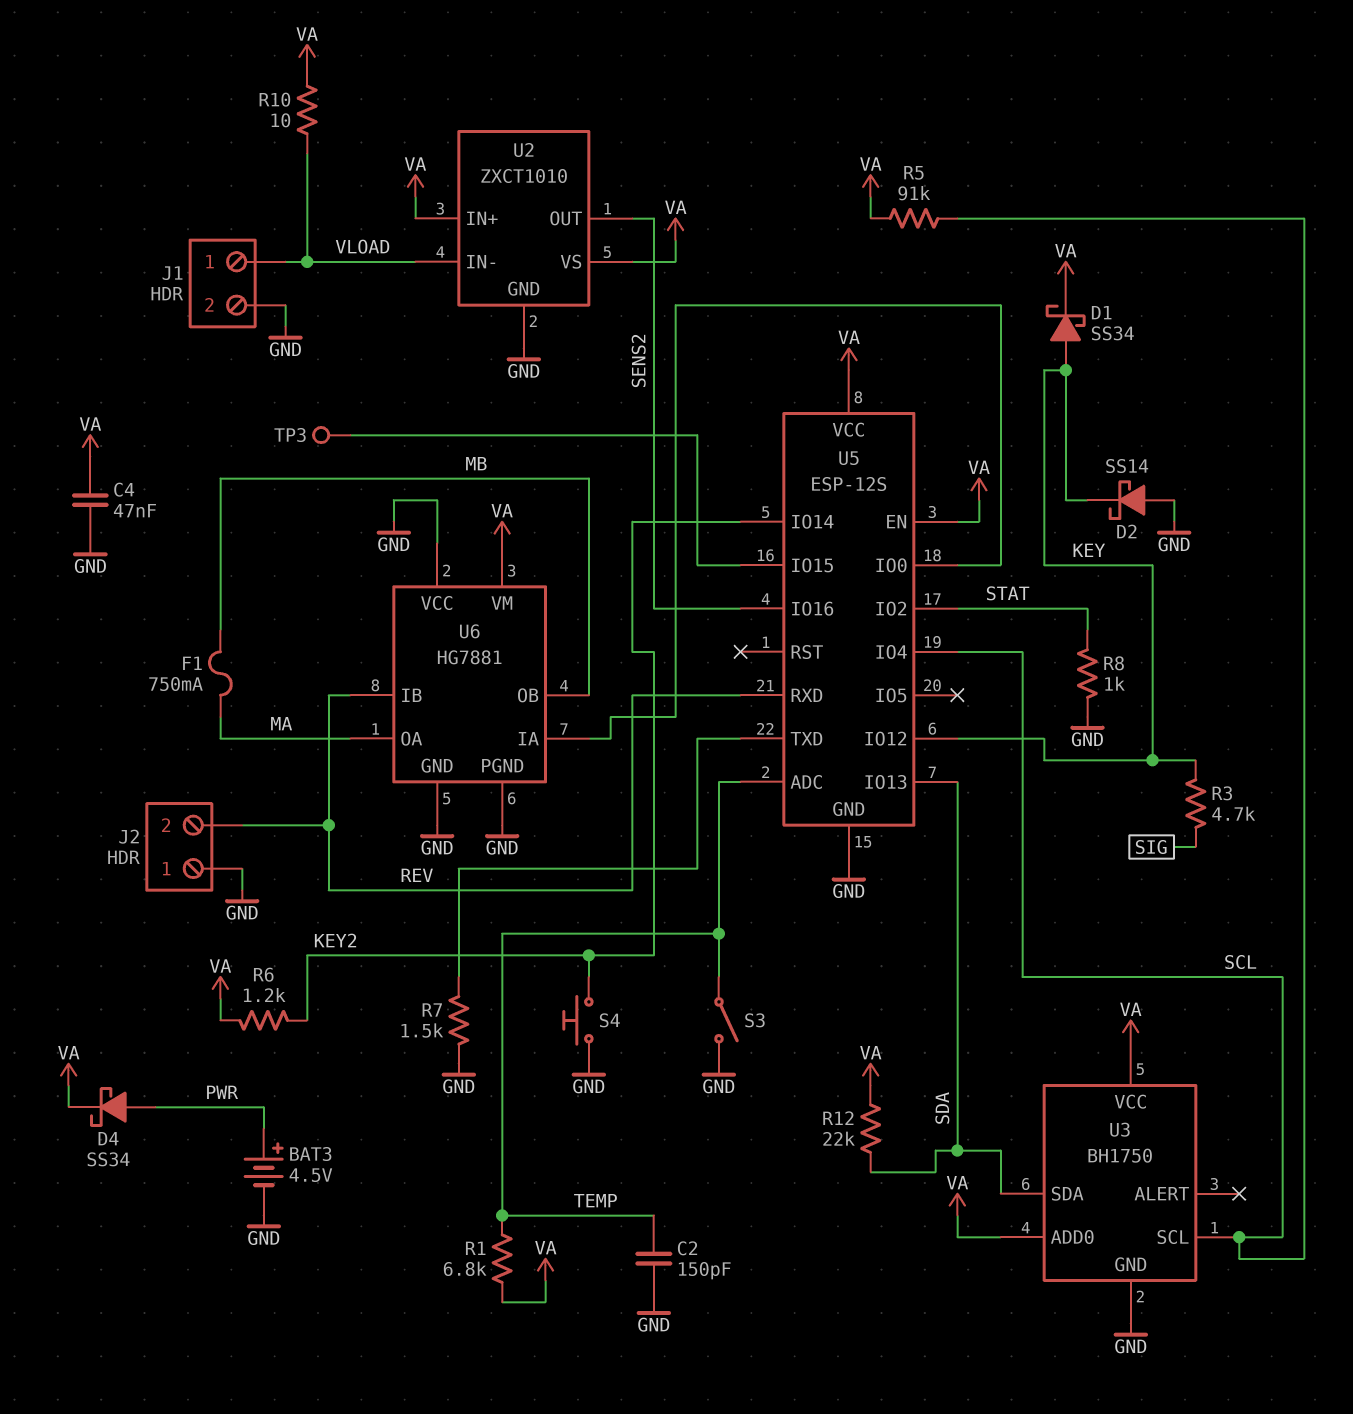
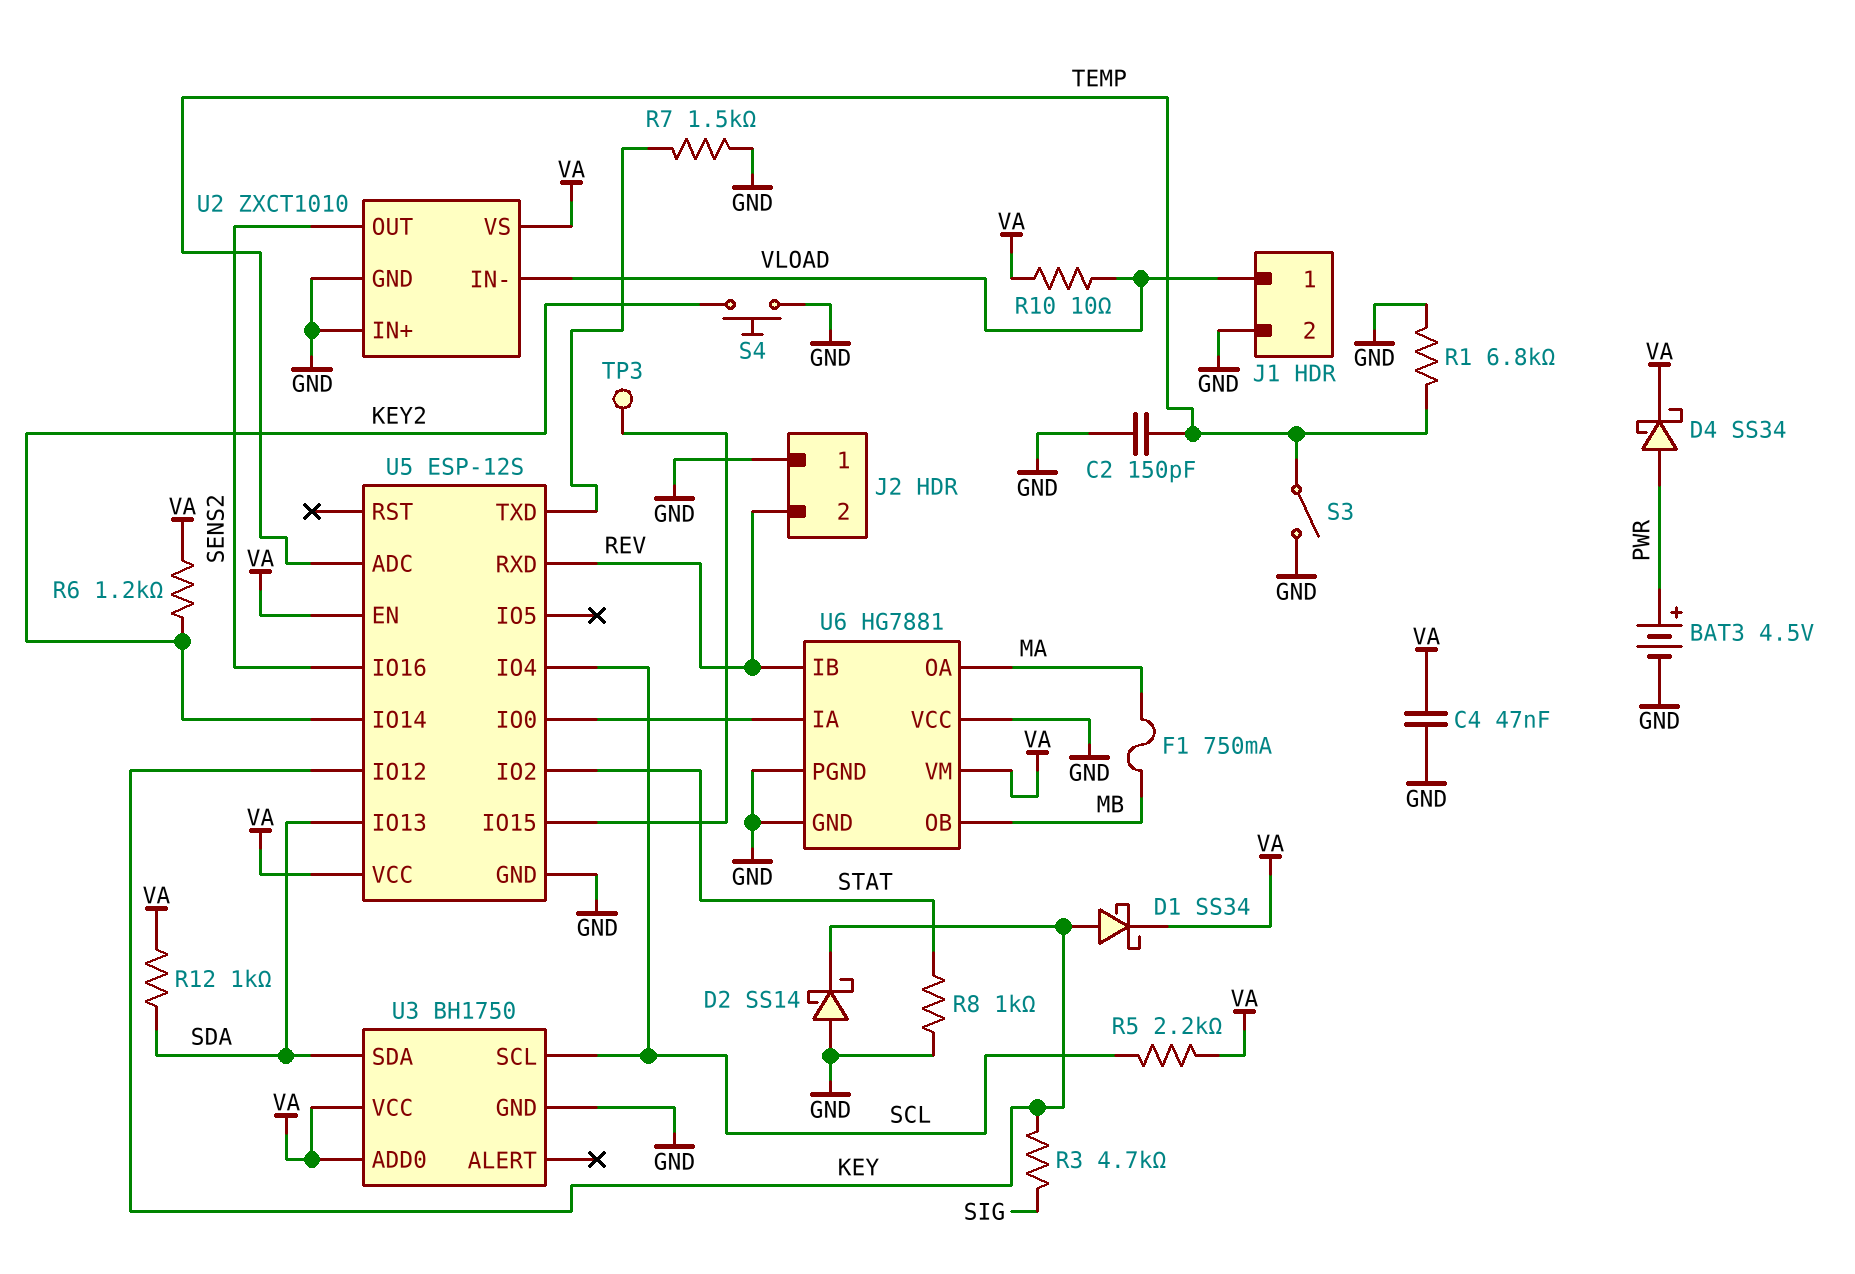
R1: 6.8k (TEMP, VA) -> 6.8k (GND, TEMP)
R5: 91k (SCL, VA) -> 2.2k (SCL, VA)
R12: 22k (SDA, VA) -> 1k (SDA, VA)
U2 pin IN+: VA -> GND

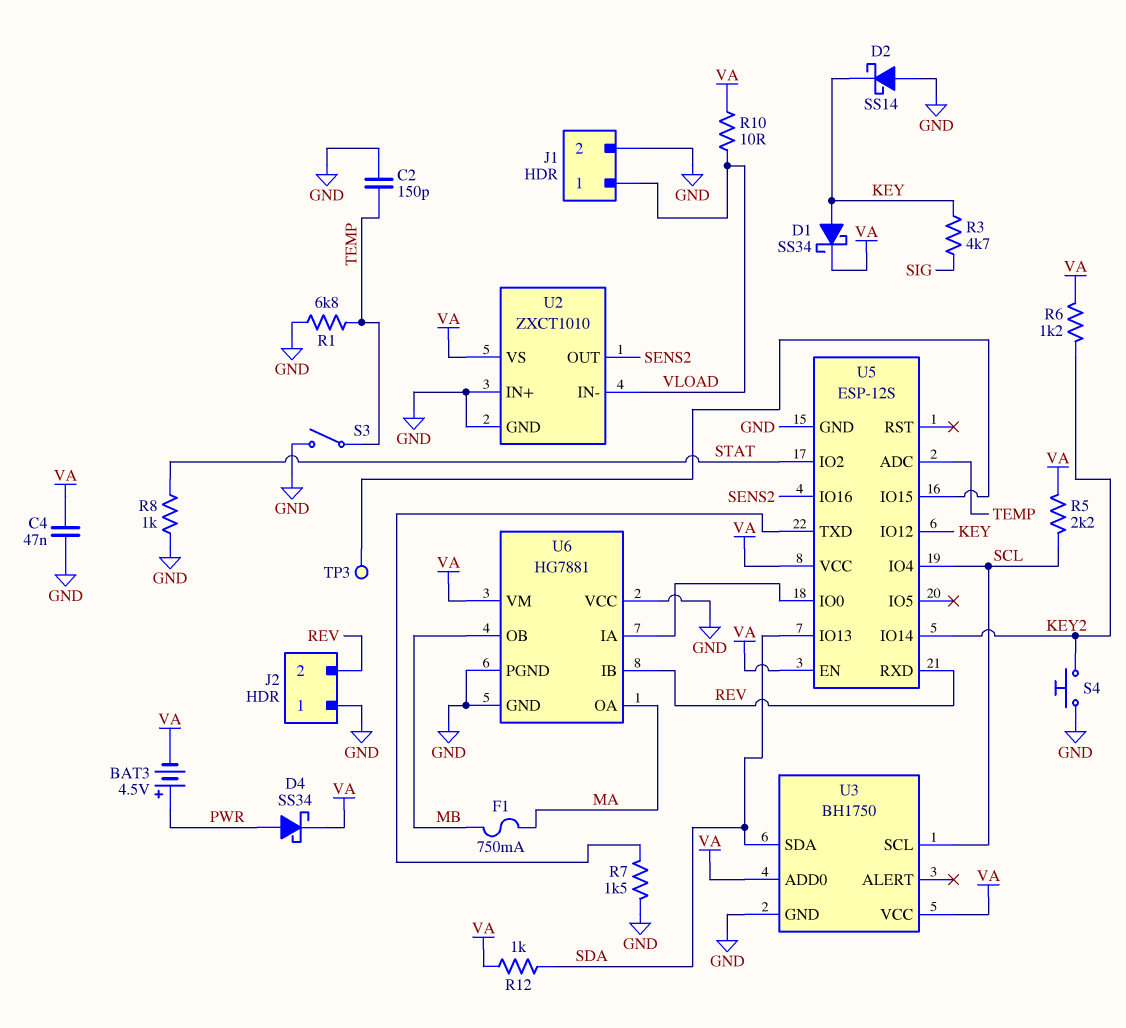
BAT3: 4.5V (plus PWR, minus GND) -> 4.5V (plus PWR, minus VA)

